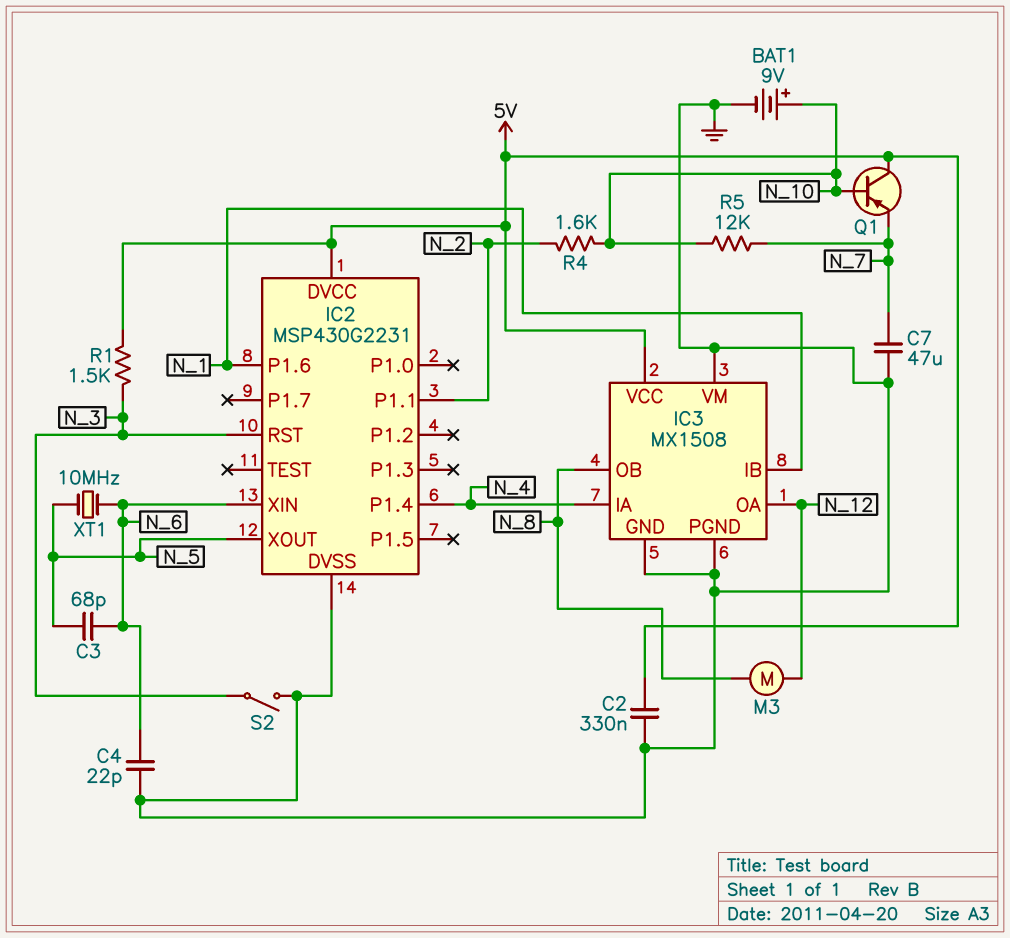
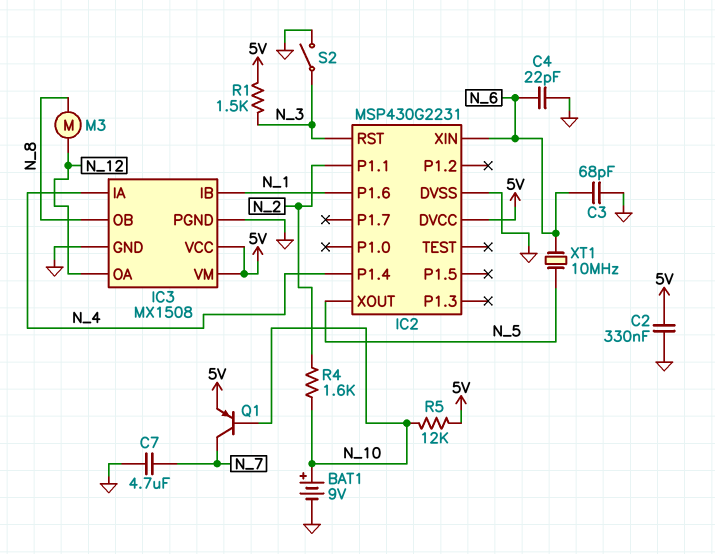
C3: 68pF (N_5, N_6) -> 68pF (GND, N_6)
C7: 47uF (GND, N_7) -> 4.7uF (GND, N_7)
IC3 pin VM: GND -> 5V
Q1: PNP (B N_10, C 5V, E N_7) -> PNP (B N_10, C N_7, E 5V)
R5: 12k (N_7, N_10) -> 12k (5V, N_10)

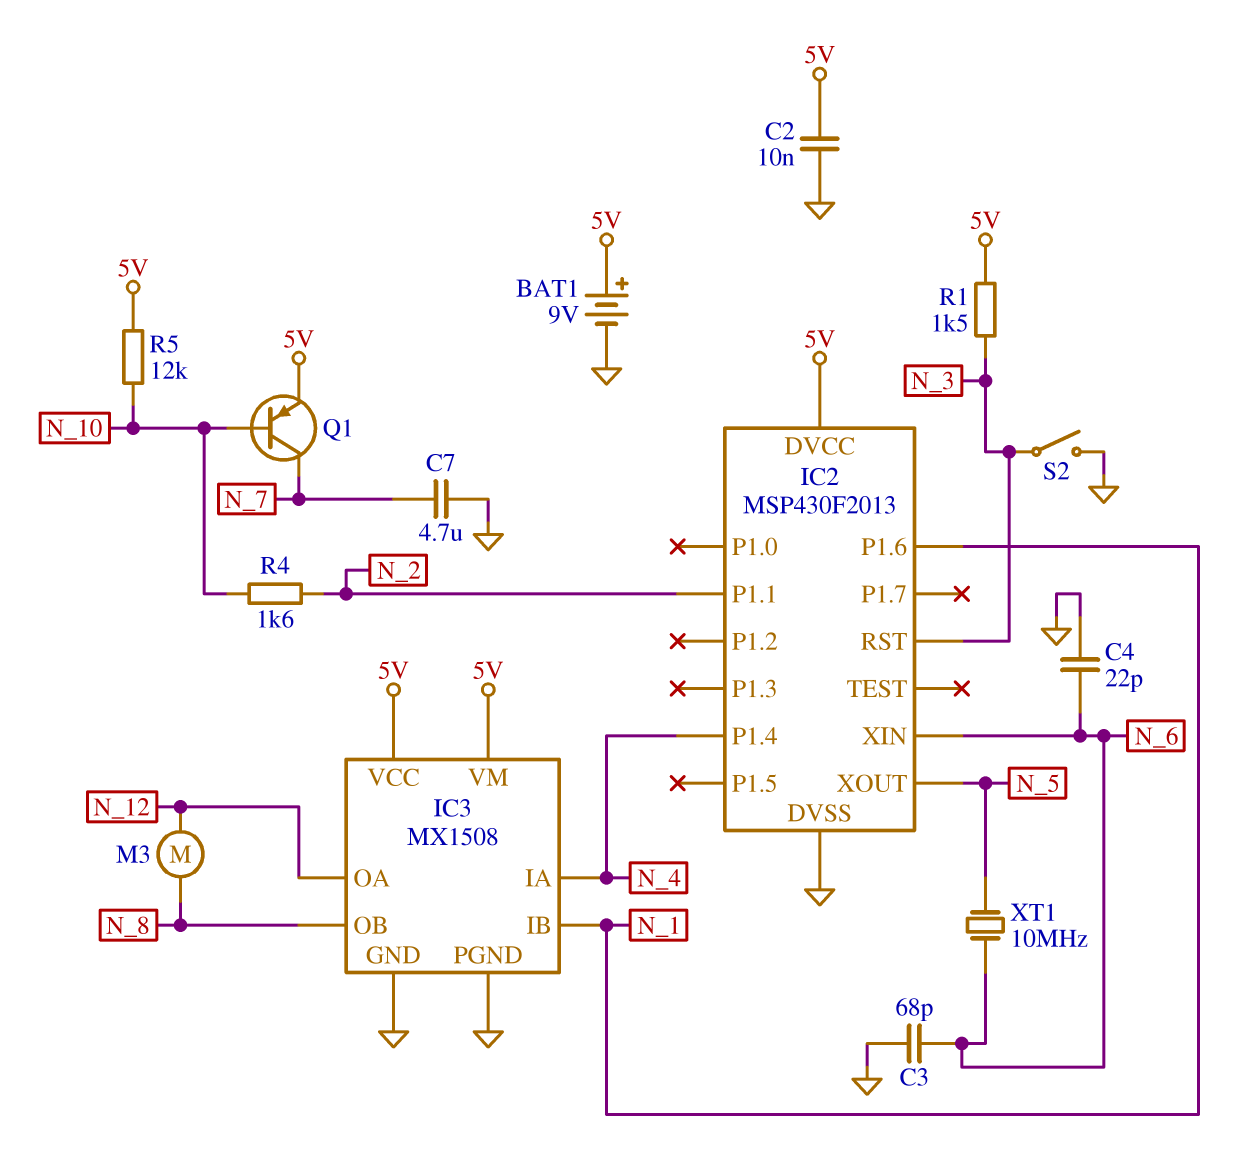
BAT1: 9V (plus N_10, minus GND) -> 9V (plus 5V, minus GND)
C2: 330nF (5V, GND) -> 10nF (5V, GND)
IC2: MSP430G2231 -> MSP430F2013

